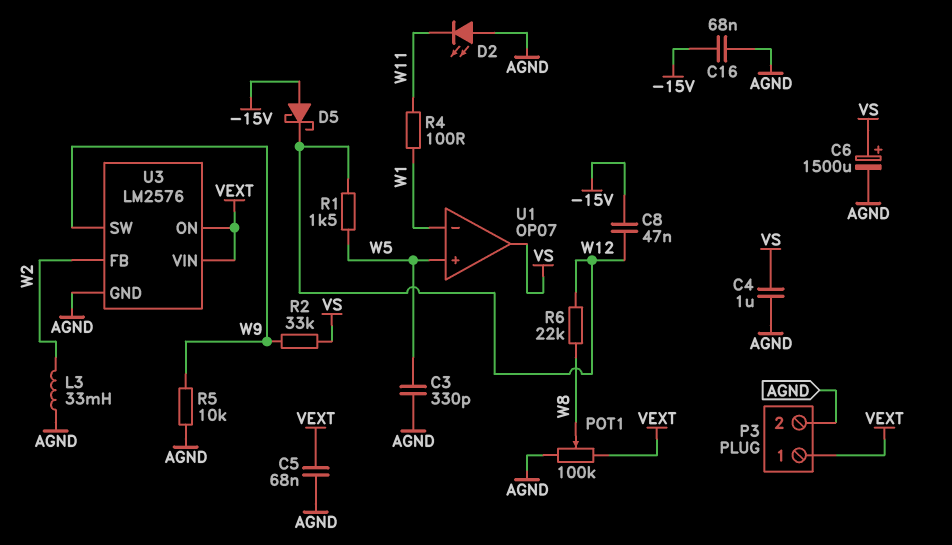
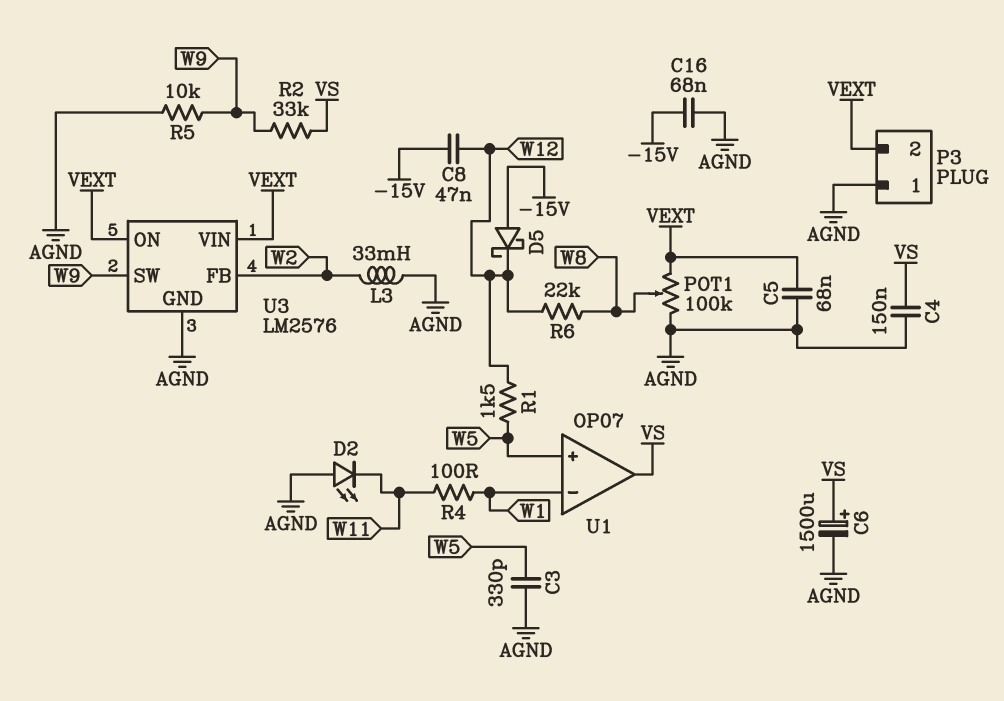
C4: 1uF (AGND, VS) -> 150nF (AGND, VS)
P3 pin 1: VEXT -> AGND
P3 pin 2: AGND -> VEXT

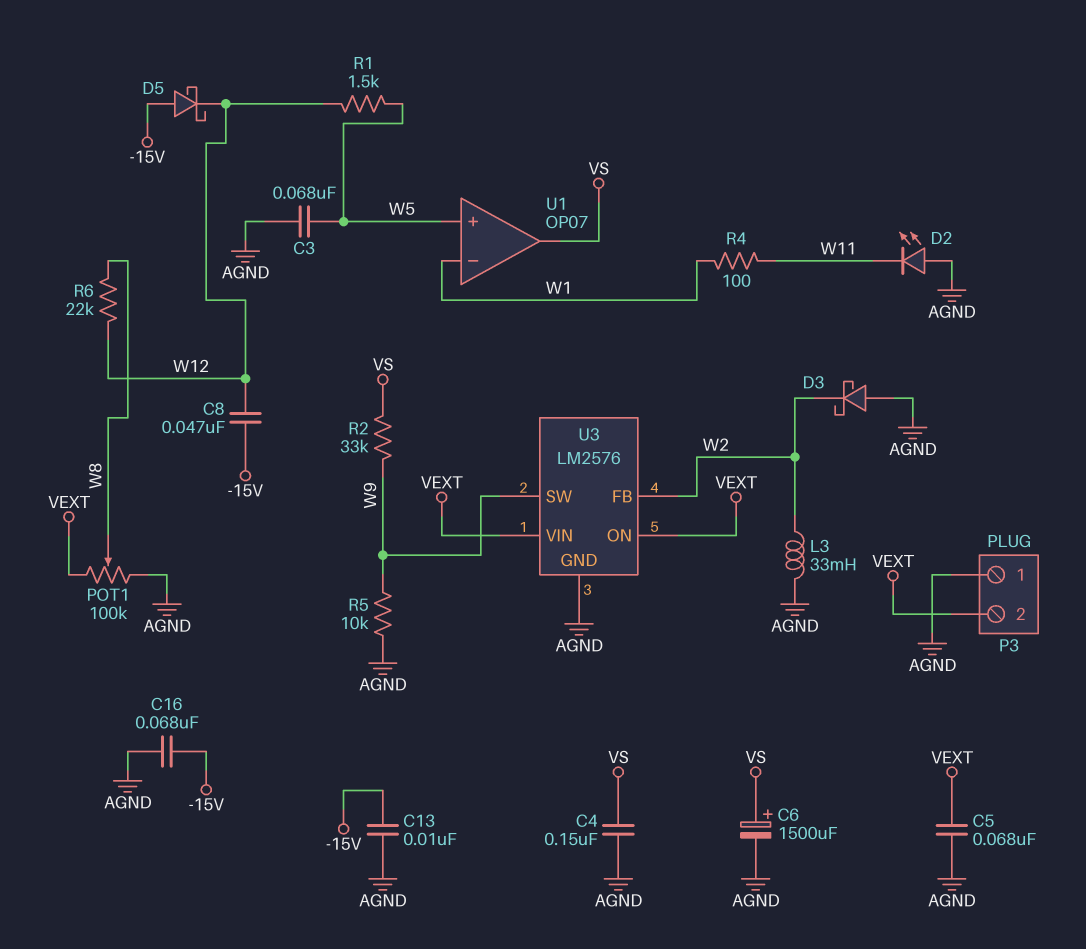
C3: 330pF (AGND, W5) -> 68nF (AGND, W5)
C13: none -> 10nF (-15V, AGND)
D3: none -> schottky (A AGND, K W2)

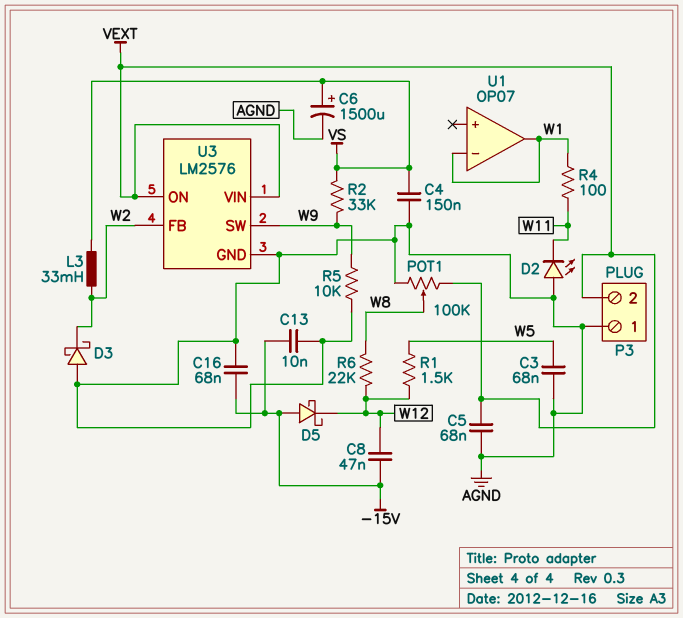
L3: 33mH (AGND, W2) -> 33mH (VS, W2)
U1 pin in+: W5 -> none
U1 pin out: VS -> W1

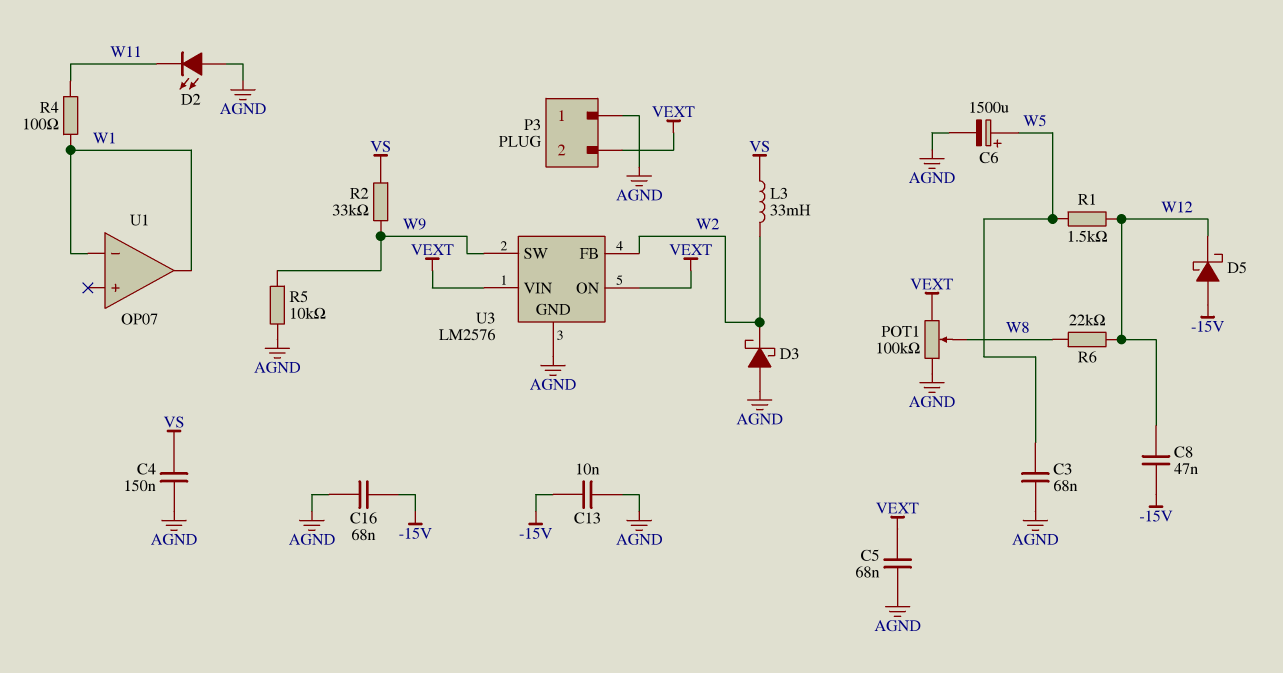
C6: 1500uF (plus VS, minus AGND) -> 1500uF (plus W5, minus AGND)

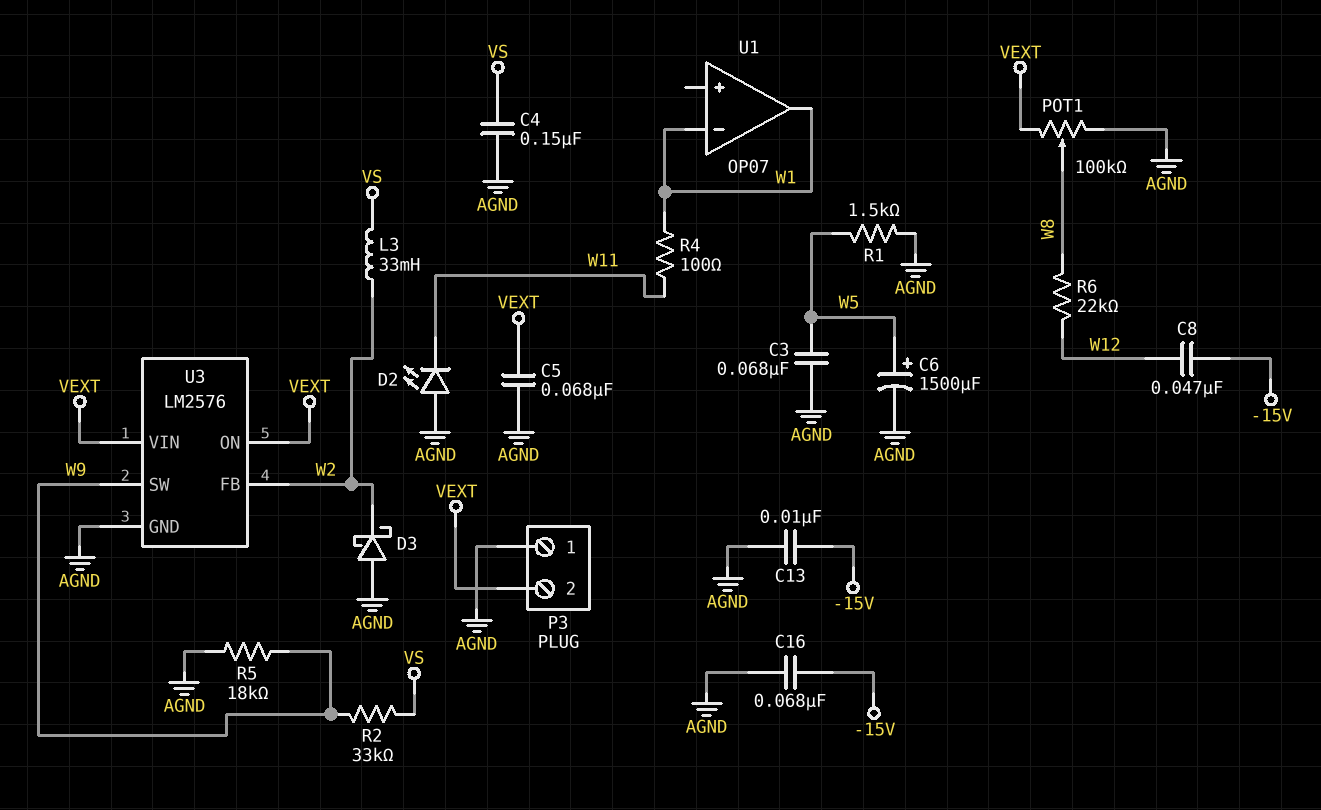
D5: schottky (A -15V, K W12) -> none
R1: 1.5k (W5, W12) -> 1.5k (AGND, W5)
R5: 10k (AGND, W9) -> 18k (AGND, W9)

